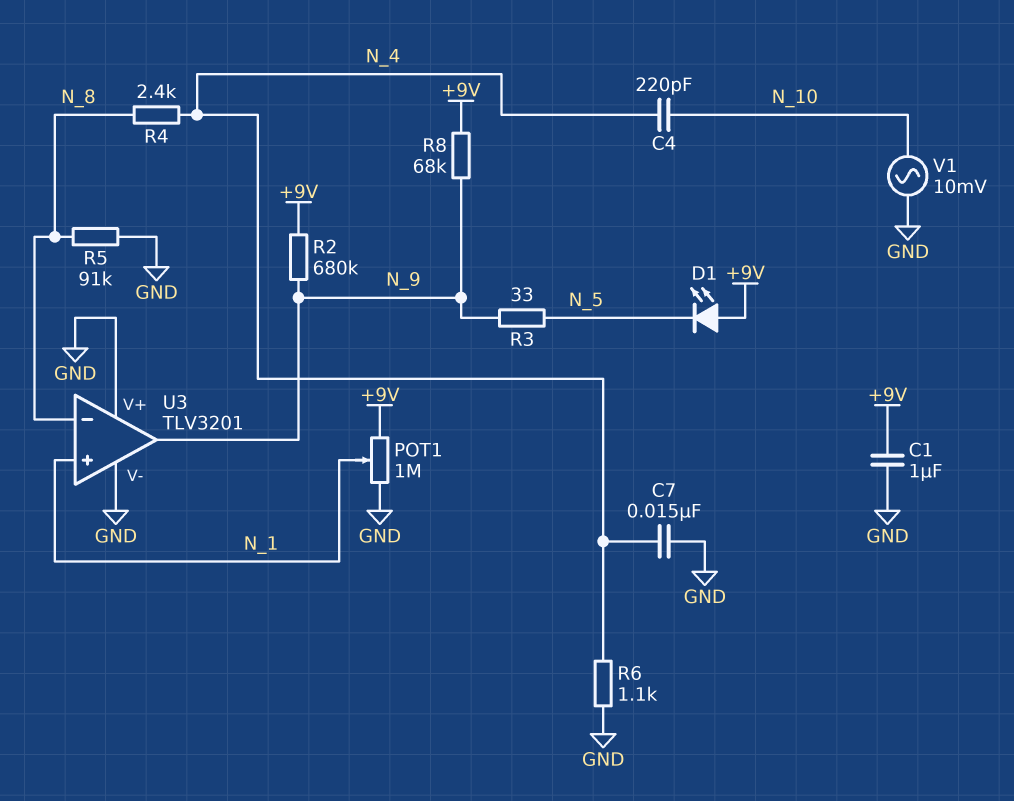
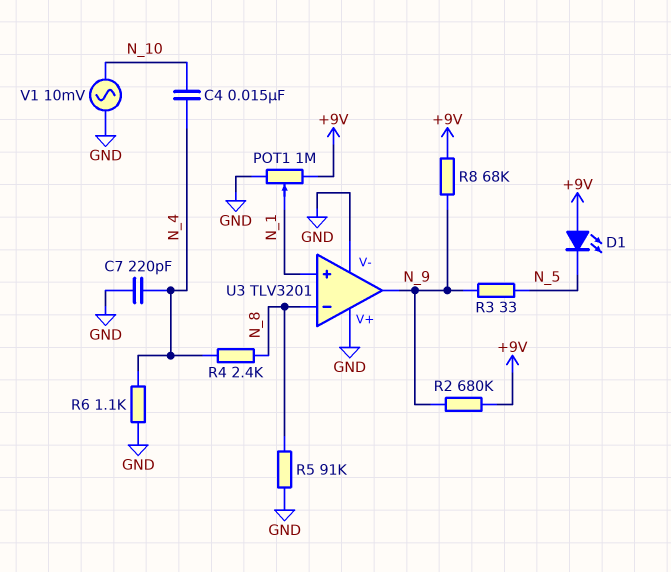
C1: 1uF (+9V, GND) -> none
C4: 220pF (N_4, N_10) -> 15nF (N_4, N_10)
C7: 15nF (GND, N_4) -> 220pF (GND, N_4)

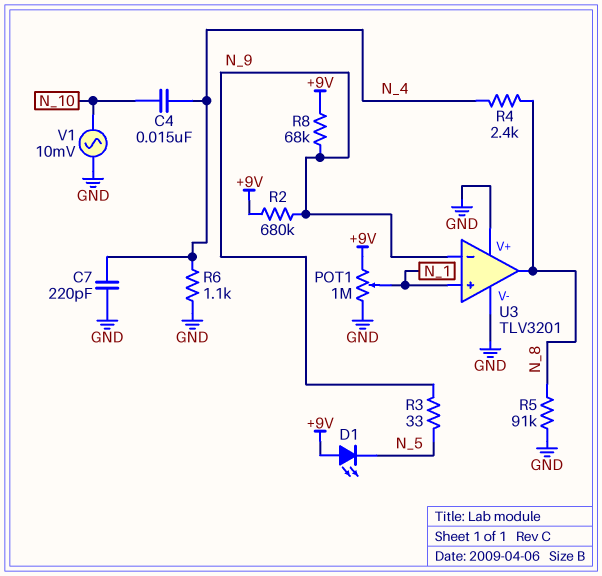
U3 pin in-: N_8 -> N_9
U3 pin out: N_9 -> N_8

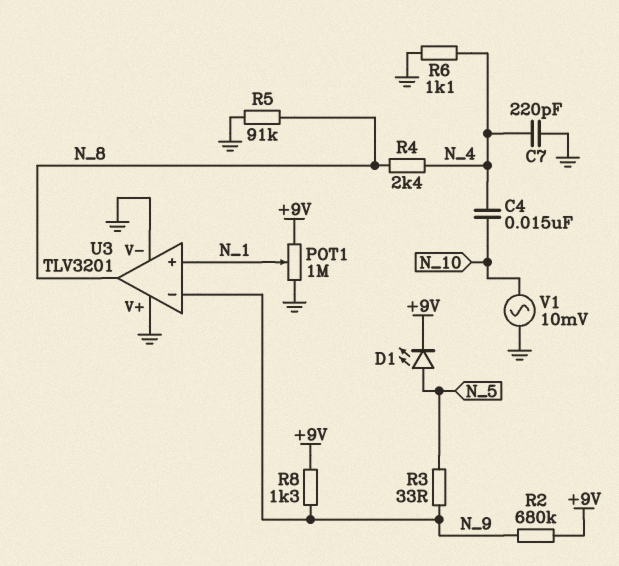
D1: LED (A +9V, K N_5) -> LED (A N_5, K +9V)
R8: 68k (+9V, N_9) -> 1.3k (+9V, N_9)

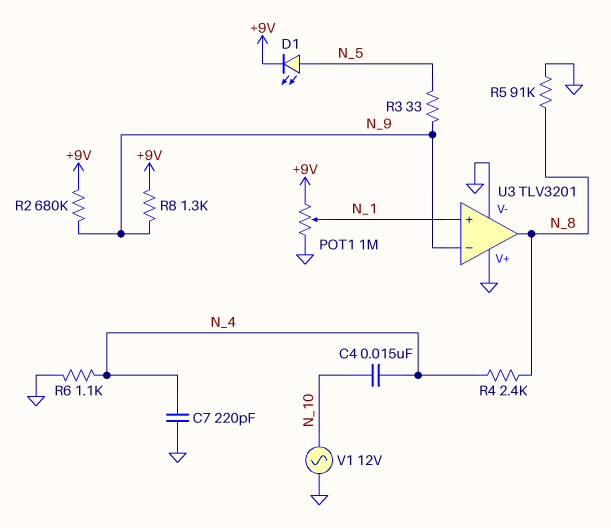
V1: AC 10mV (GND, N_10) -> AC 12V (GND, N_10)

